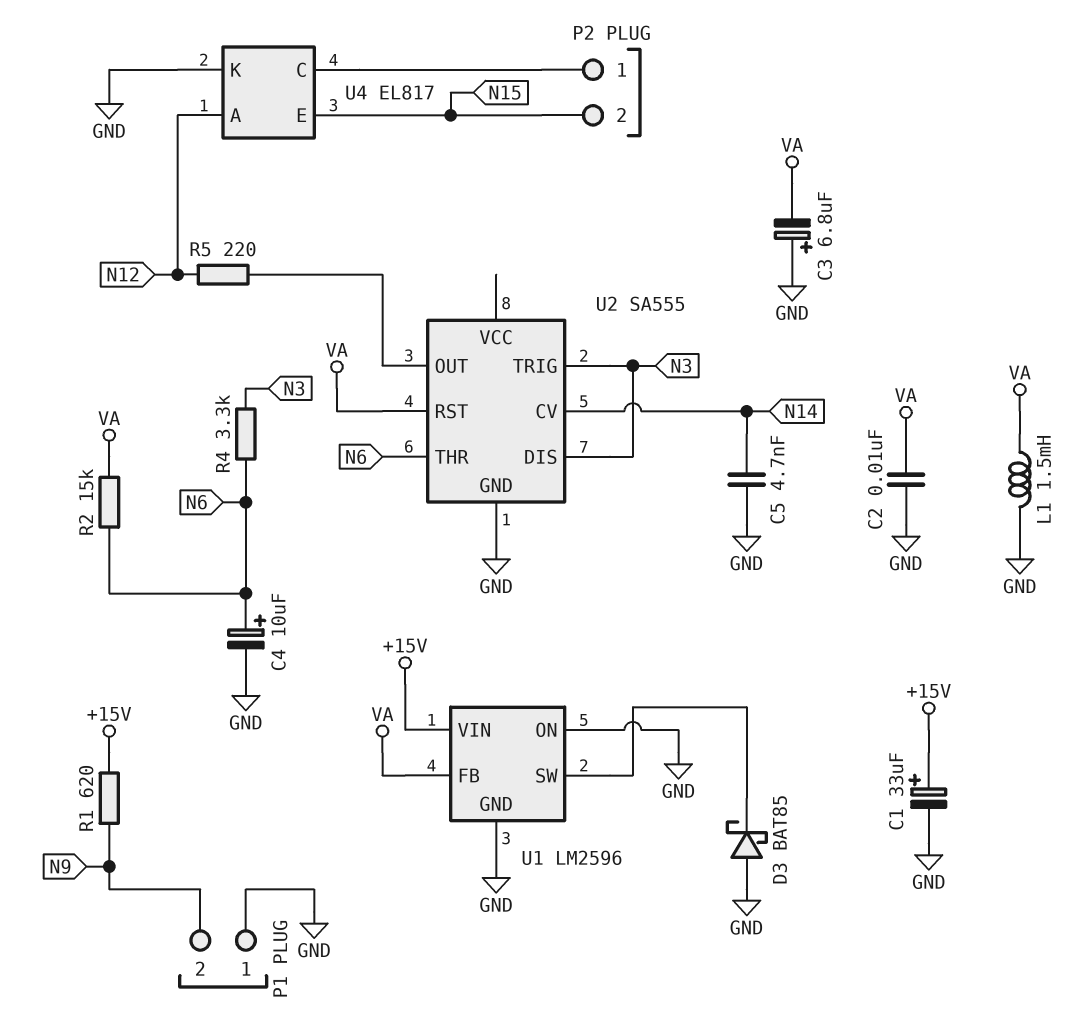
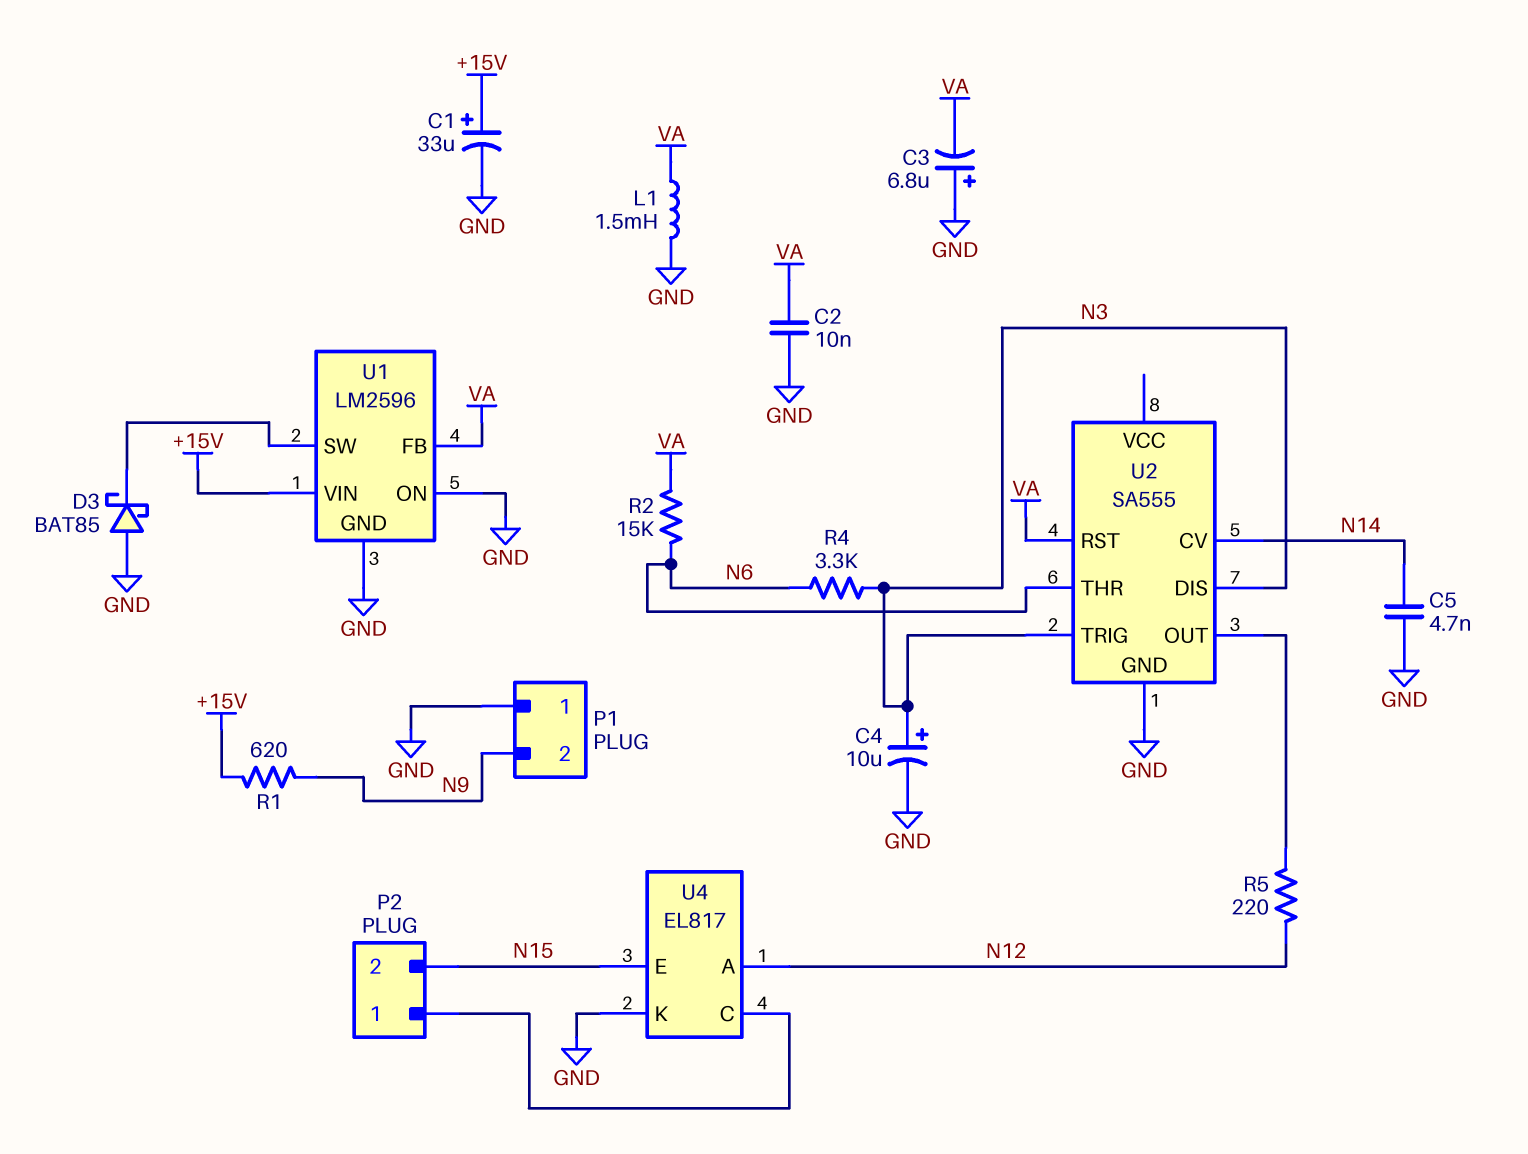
C4: 10uF (plus N6, minus GND) -> 10uF (plus N3, minus GND)

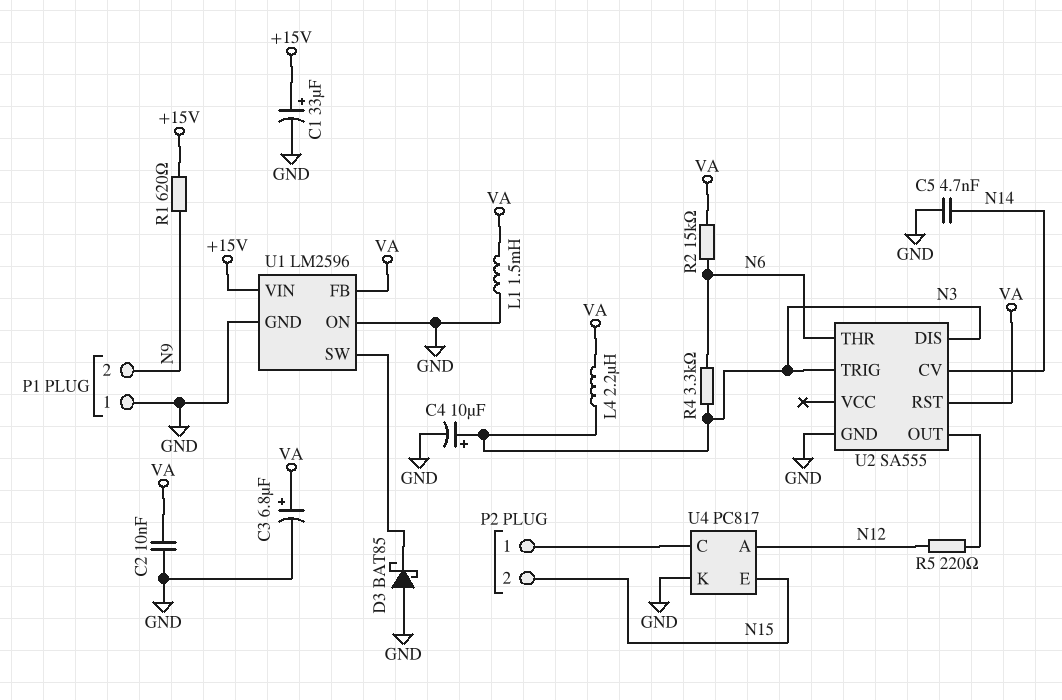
C3: 6.8uF (plus GND, minus VA) -> 6.8uF (plus VA, minus GND)
L4: none -> 2.2uH (N3, VA)
U4: EL817 -> PC817

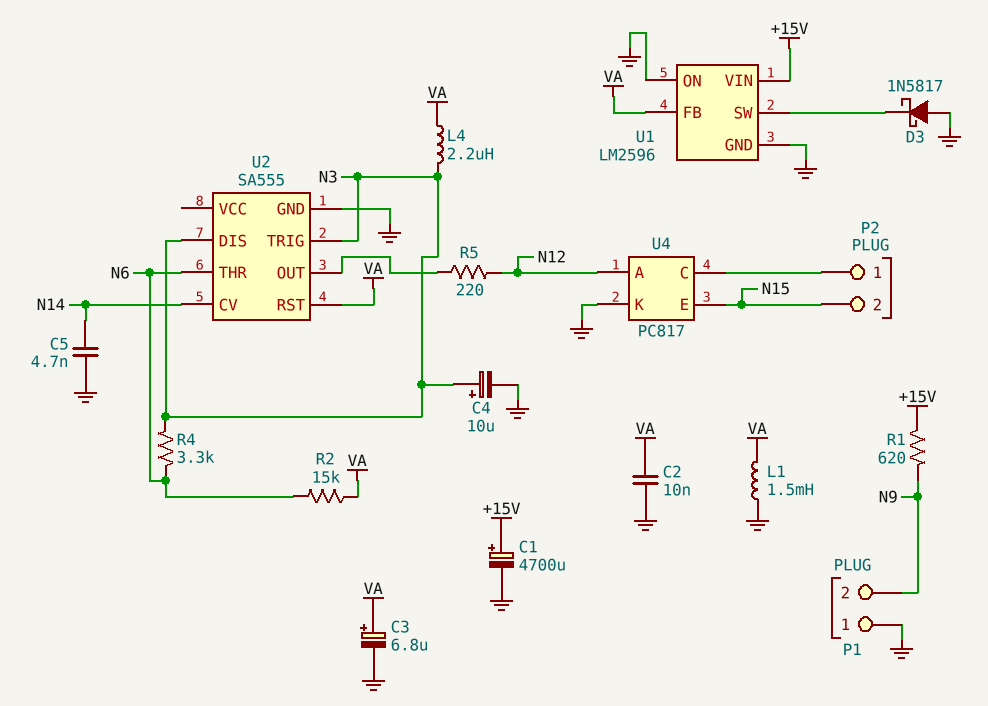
C1: 33uF (plus +15V, minus GND) -> 4700uF (plus +15V, minus GND)
D3: schottky BAT85 (A GND, K U1/SW) -> schottky 1N5817 (A GND, K U1/SW)

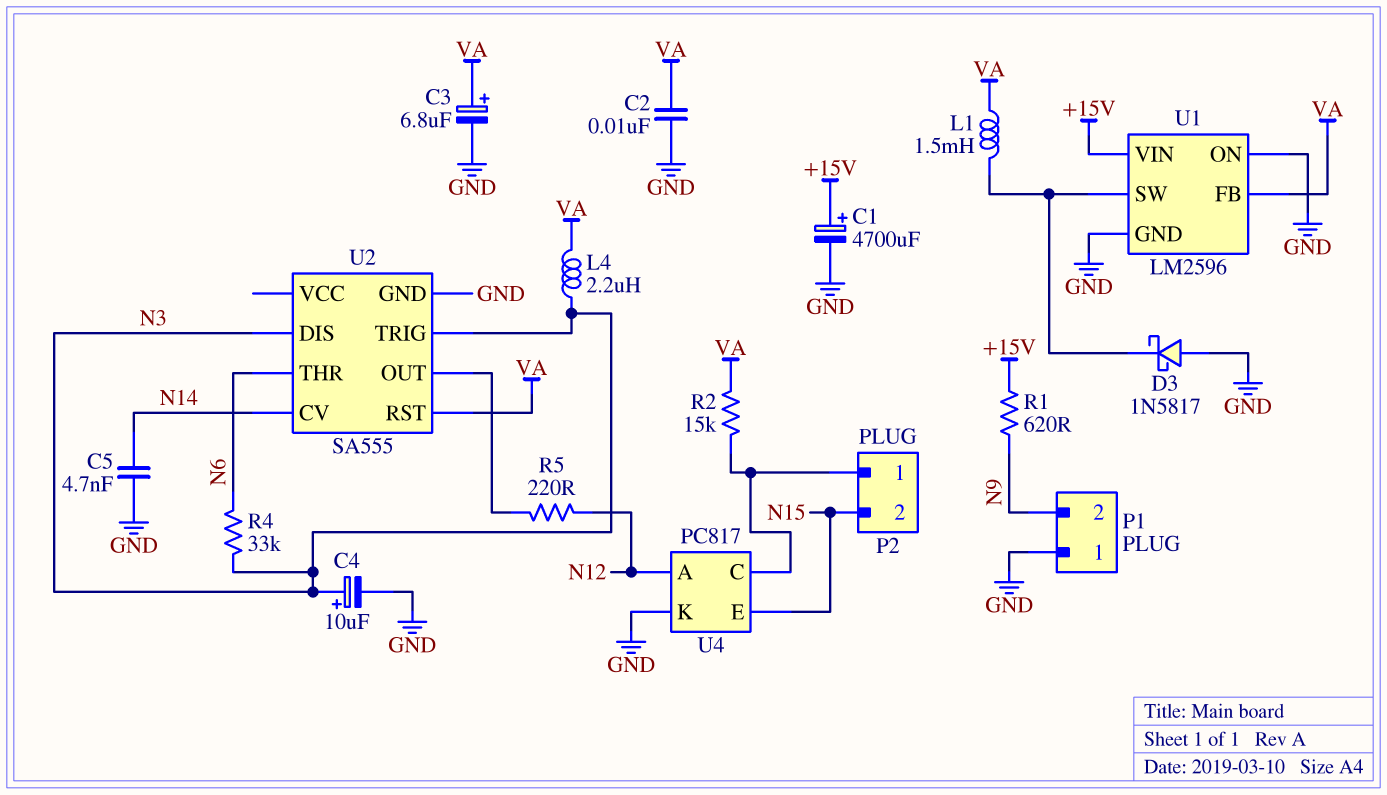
L1: 1.5mH (GND, VA) -> 1.5mH (U1/SW, VA)
R2: 15k (N6, VA) -> 15k (P2/1, VA)
R4: 3.3k (N3, N6) -> 33k (N3, N6)

